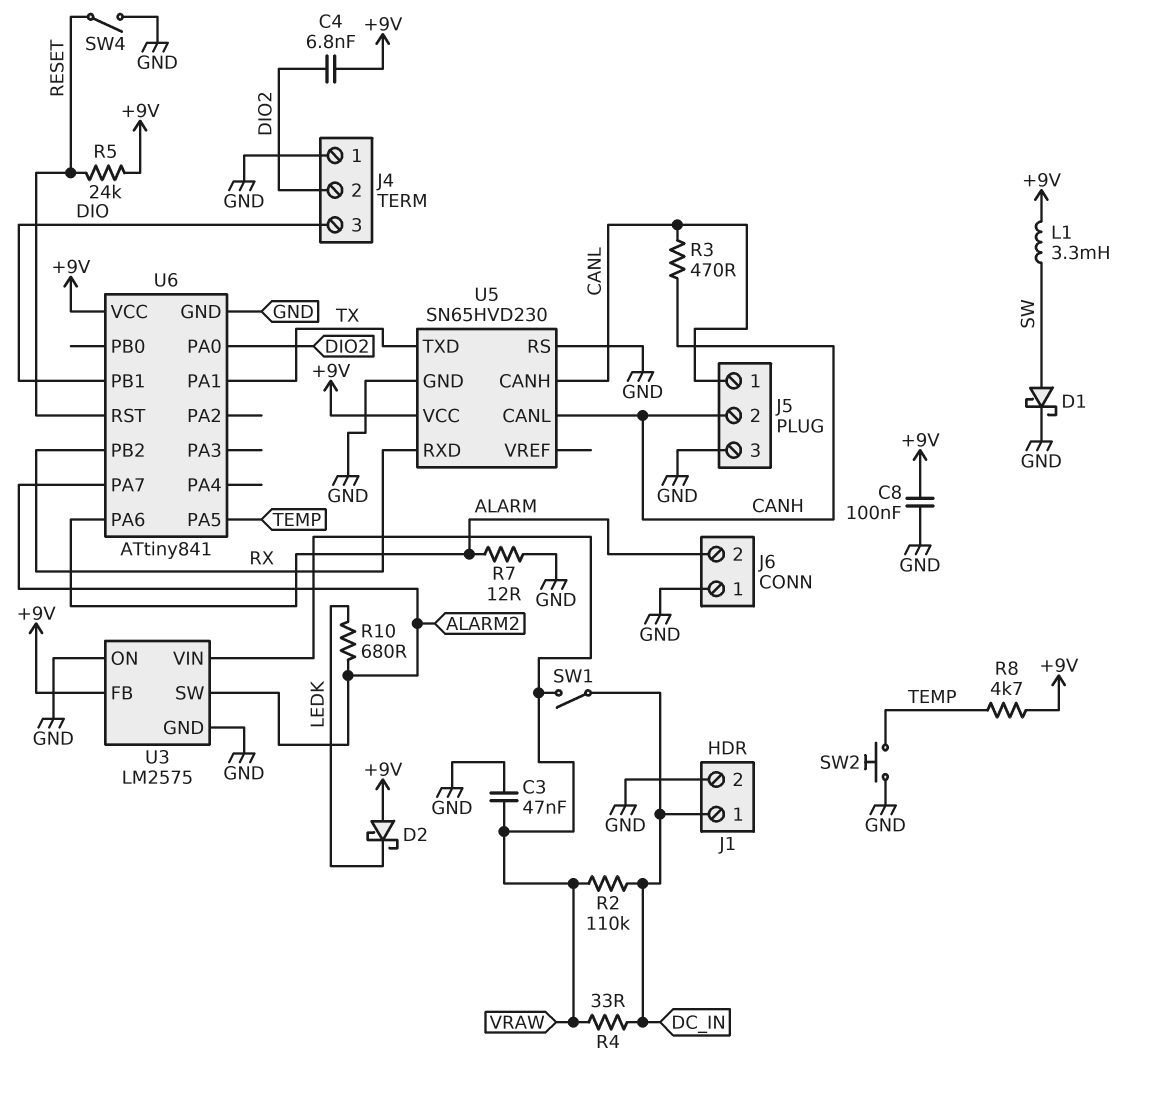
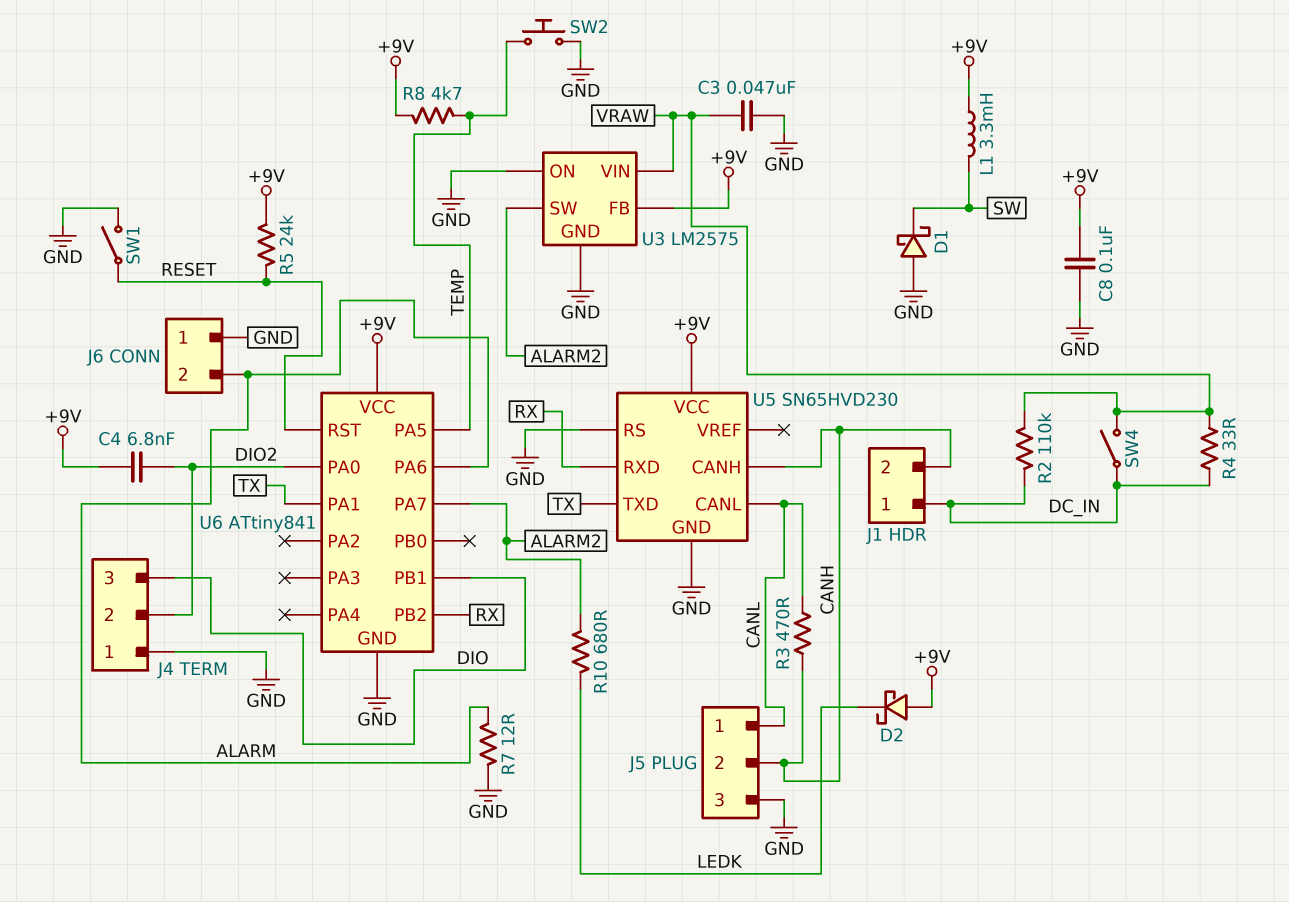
D1: schottky (A SW, K GND) -> schottky (A GND, K SW)
J1 pin 2: GND -> CANH
SW1: switch (DC_IN, VRAW) -> switch (GND, RESET)
SW4: switch (GND, RESET) -> switch (DC_IN, VRAW)
U5 pin CANH: CANL -> CANH
U5 pin CANL: CANH -> CANL

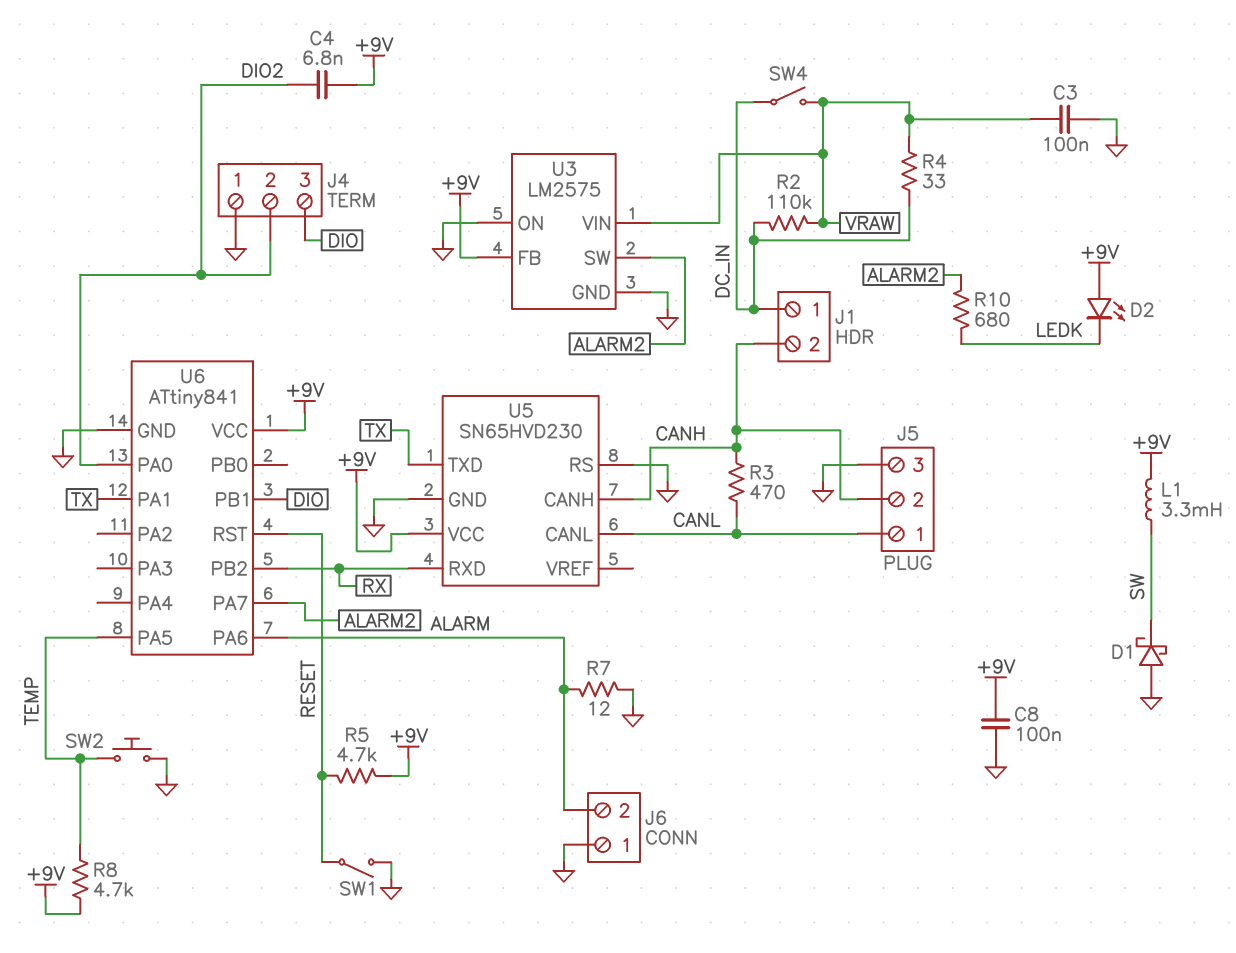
C3: 47nF (GND, VRAW) -> 100nF (GND, VRAW)
D2: schottky (A +9V, K LEDK) -> LED (A +9V, K LEDK)
R5: 24k (+9V, RESET) -> 4.7k (+9V, RESET)

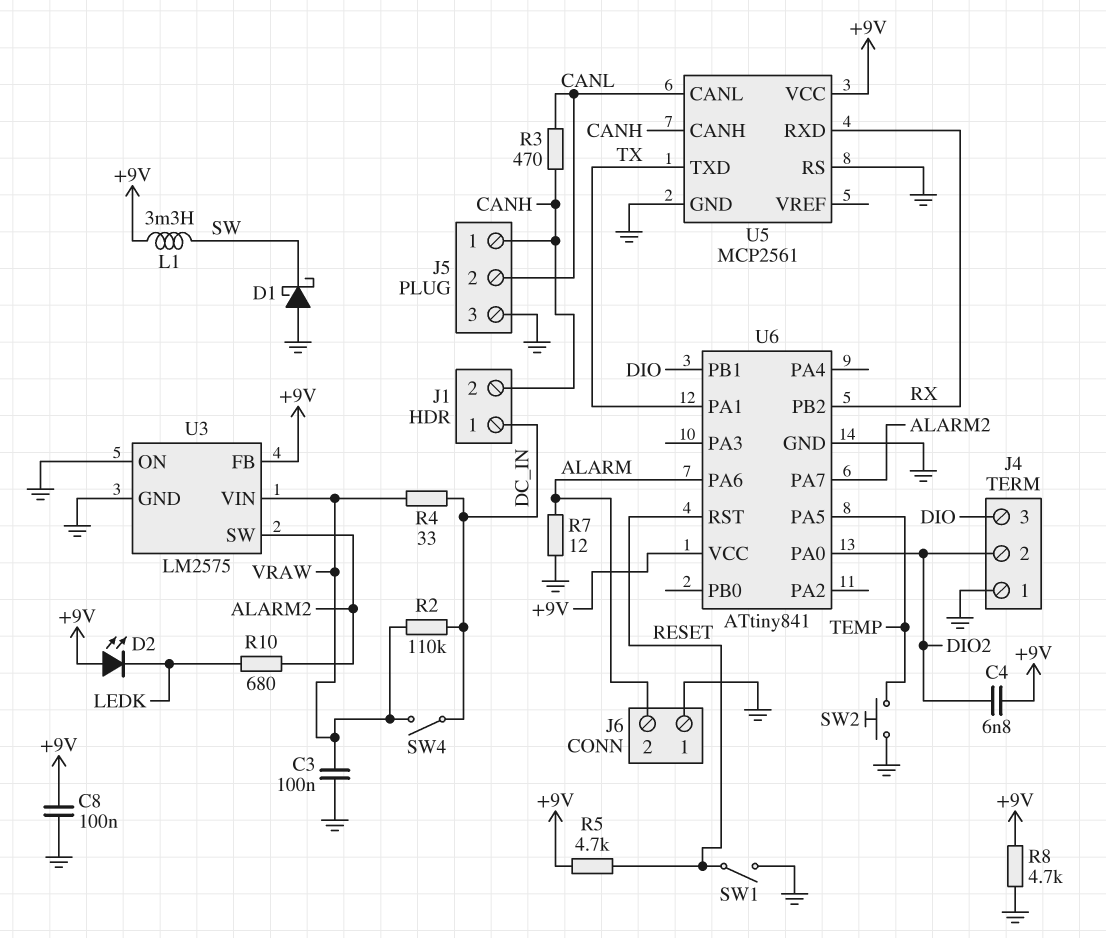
J5 pin 1: CANL -> CANH
J5 pin 2: CANH -> CANL
R8: 4.7k (+9V, TEMP) -> 4.7k (+9V, GND)
U5: SN65HVD230 -> MCP2561

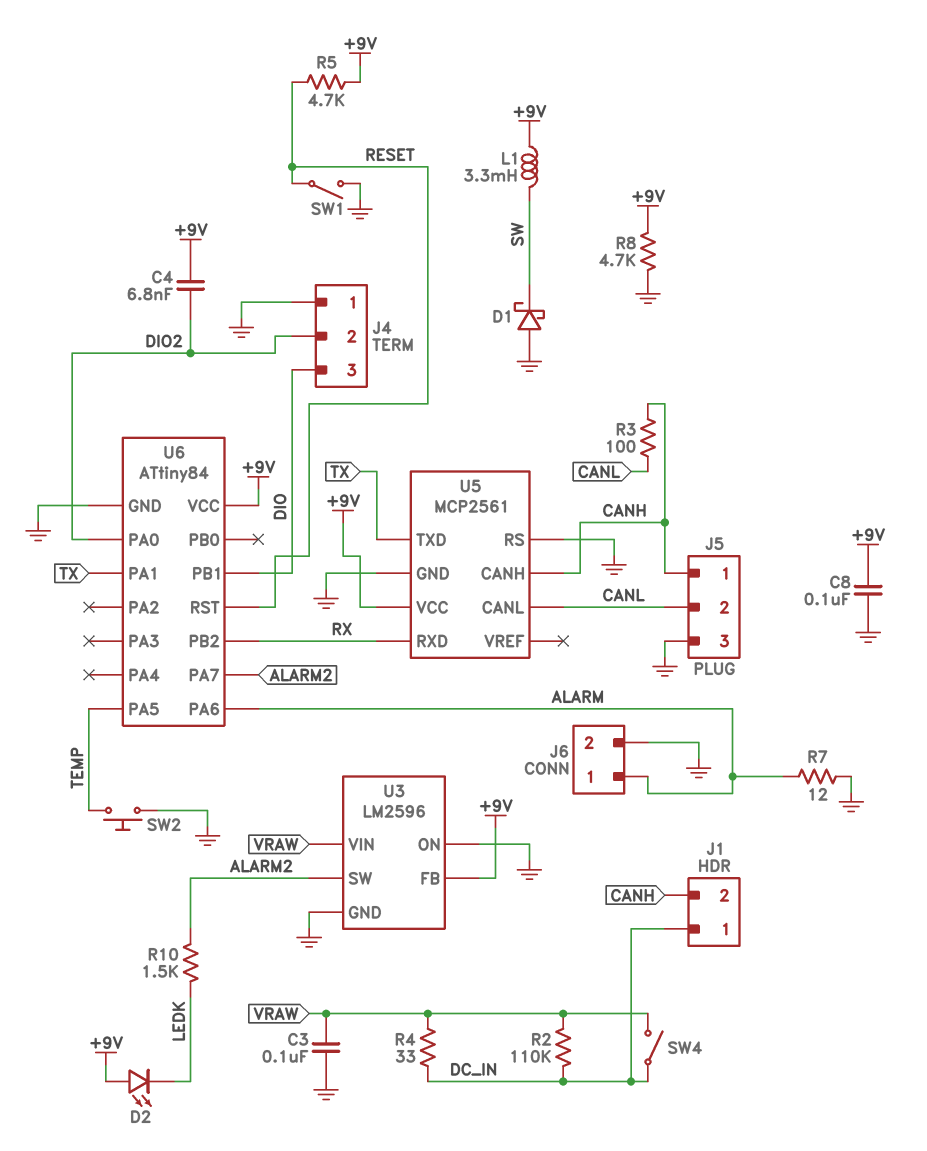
J6 pin 1: GND -> ALARM
J6 pin 2: ALARM -> GND
R3: 470 (CANH, CANL) -> 100 (CANH, CANL)
R10: 680 (ALARM2, LEDK) -> 1.5k (ALARM2, LEDK)
U3: LM2575 -> LM2596
U6: ATtiny841 -> ATtiny84

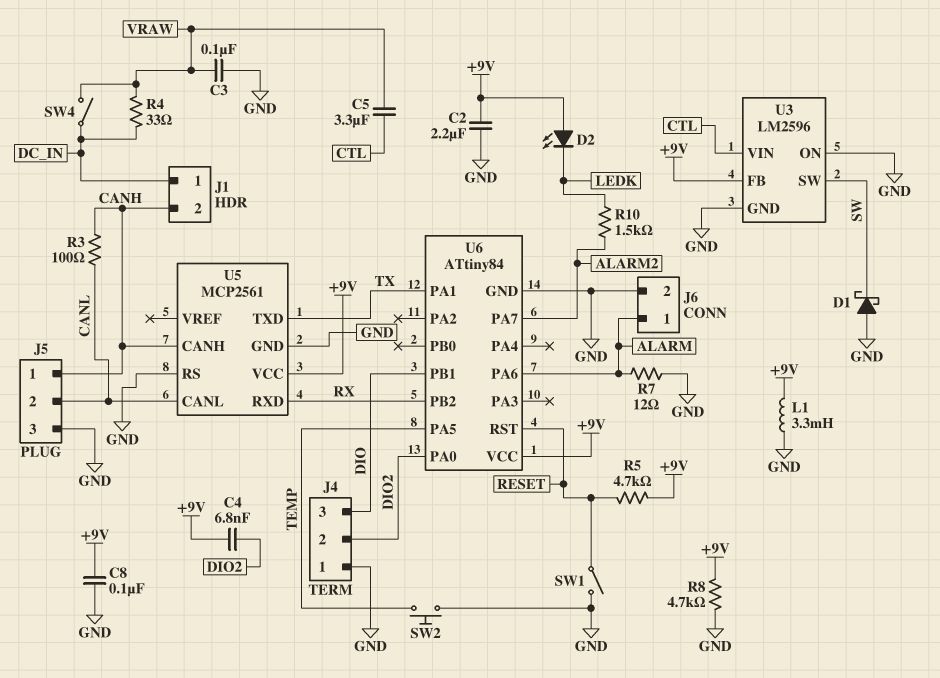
C2: none -> 2.2uF (+9V, GND)
C5: none -> 3.3uF (CTL, VRAW)
L1: 3.3mH (+9V, SW) -> 3.3mH (+9V, GND)
R2: 110k (DC_IN, VRAW) -> none
U3 pin SW: ALARM2 -> SW
U3 pin VIN: VRAW -> CTL

